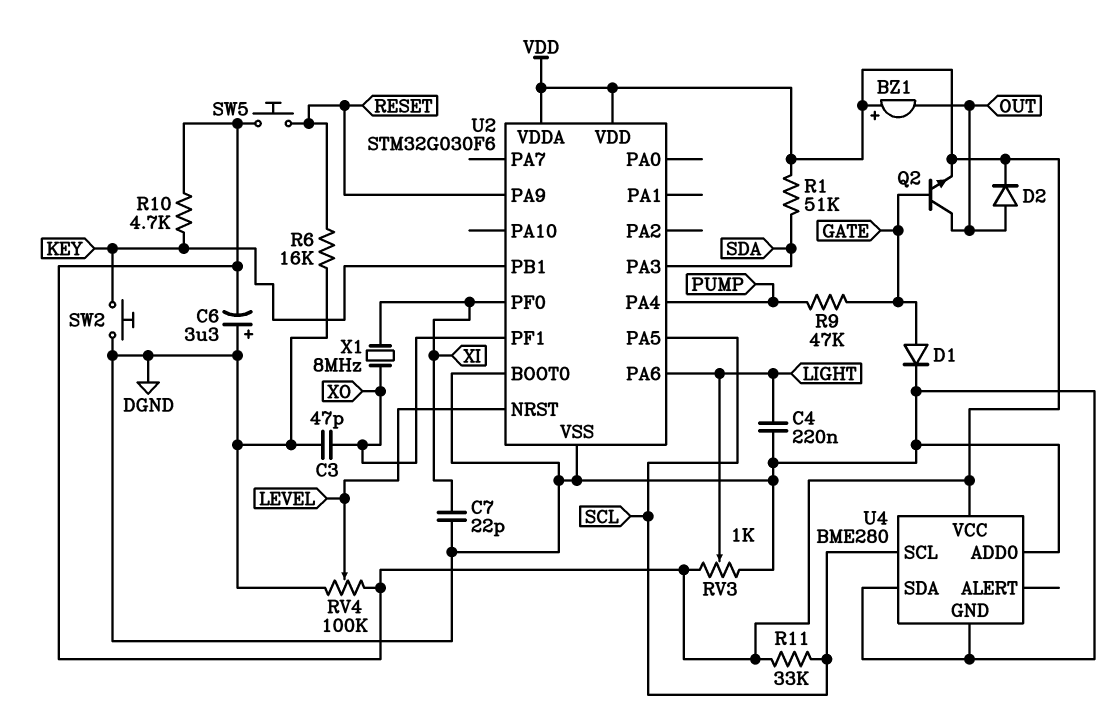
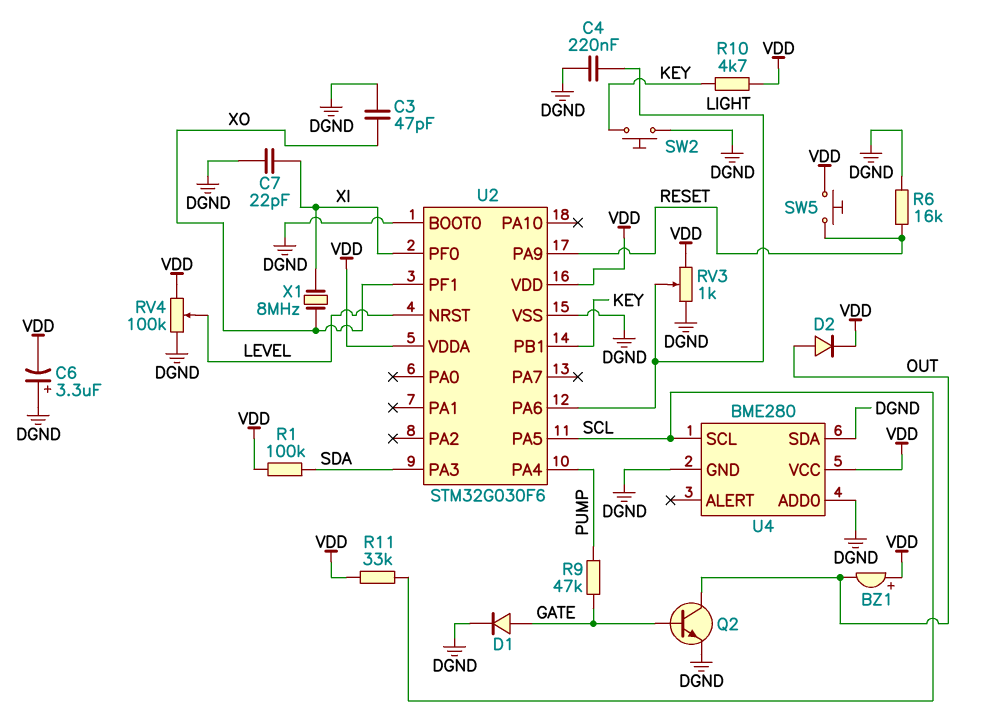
Q2: NPN (B GATE, C OUT, E VDD) -> NPN (B GATE, C OUT, E DGND)
R1: 51k (SDA, VDD) -> 100k (SDA, VDD)

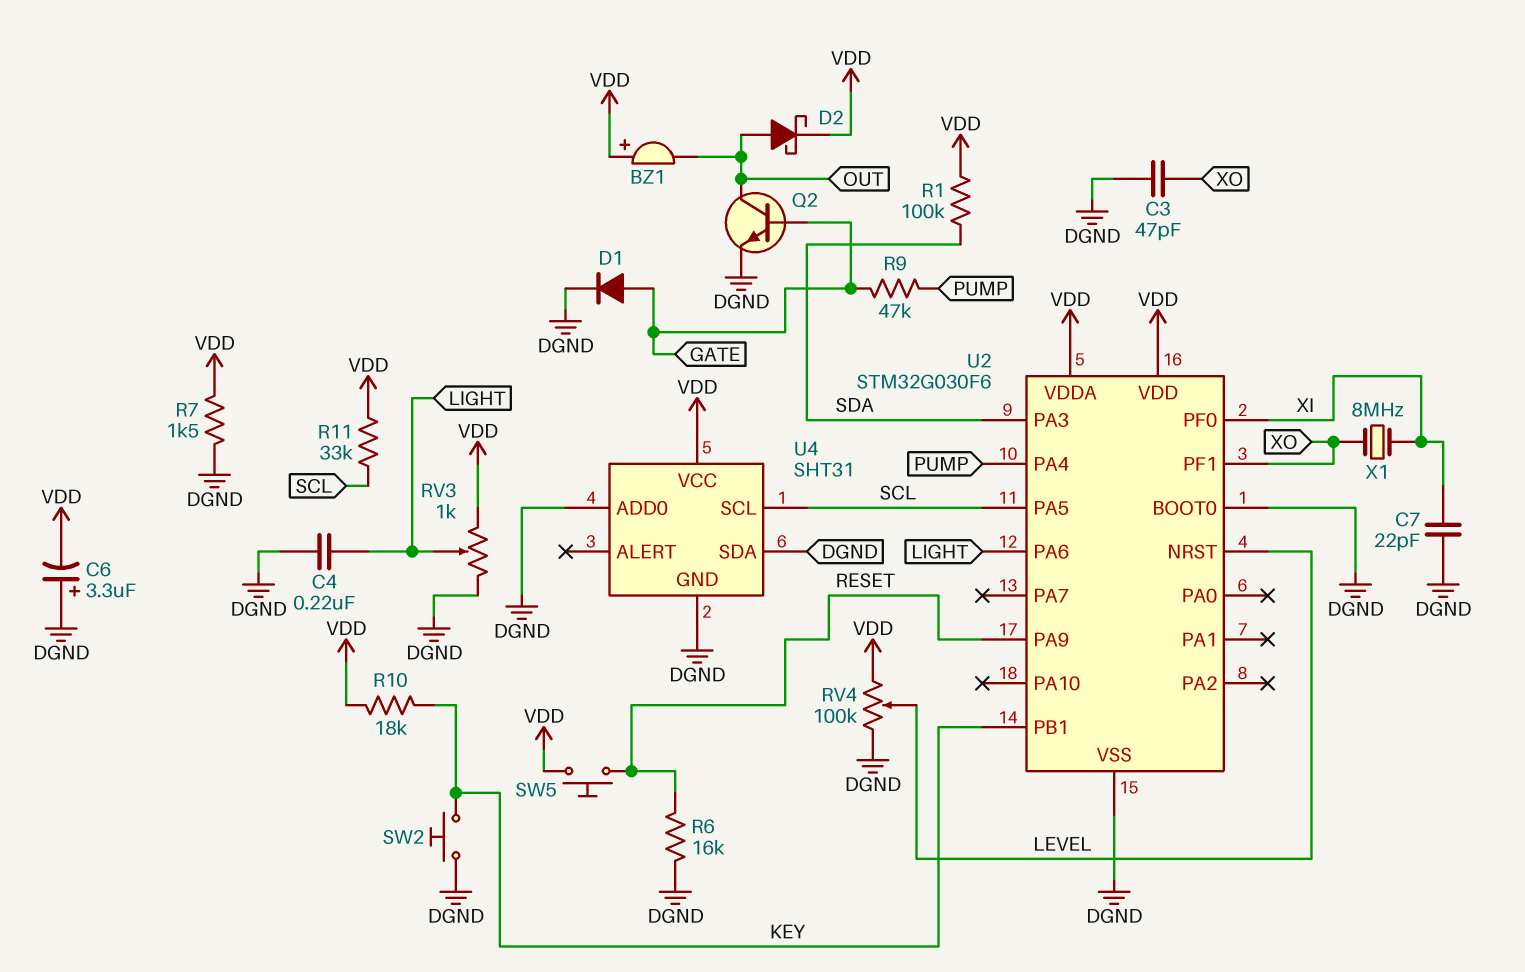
D2: diode (A OUT, K VDD) -> schottky (A OUT, K VDD)
R7: none -> 1.5k (DGND, VDD)
R10: 4.7k (KEY, VDD) -> 18k (KEY, VDD)
U4: BME280 -> SHT31

